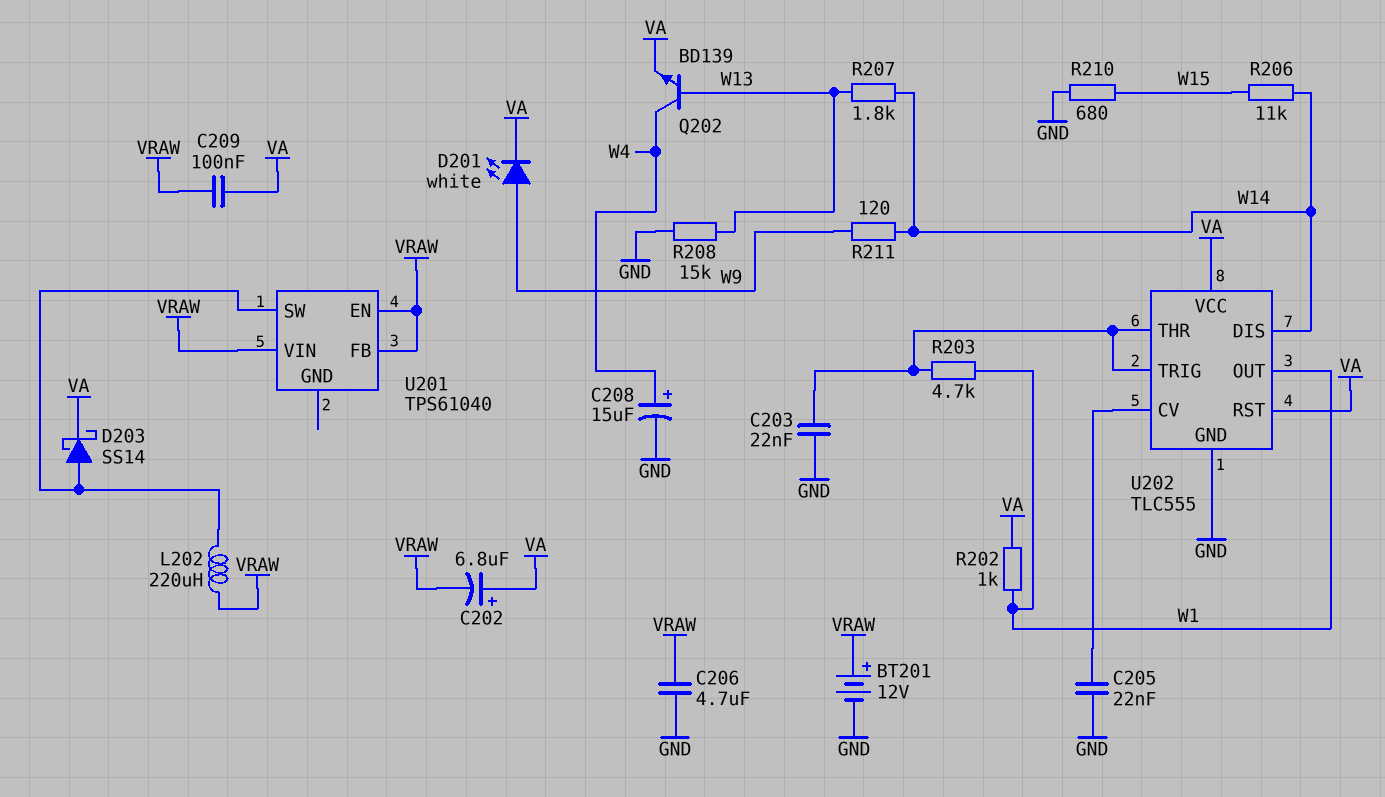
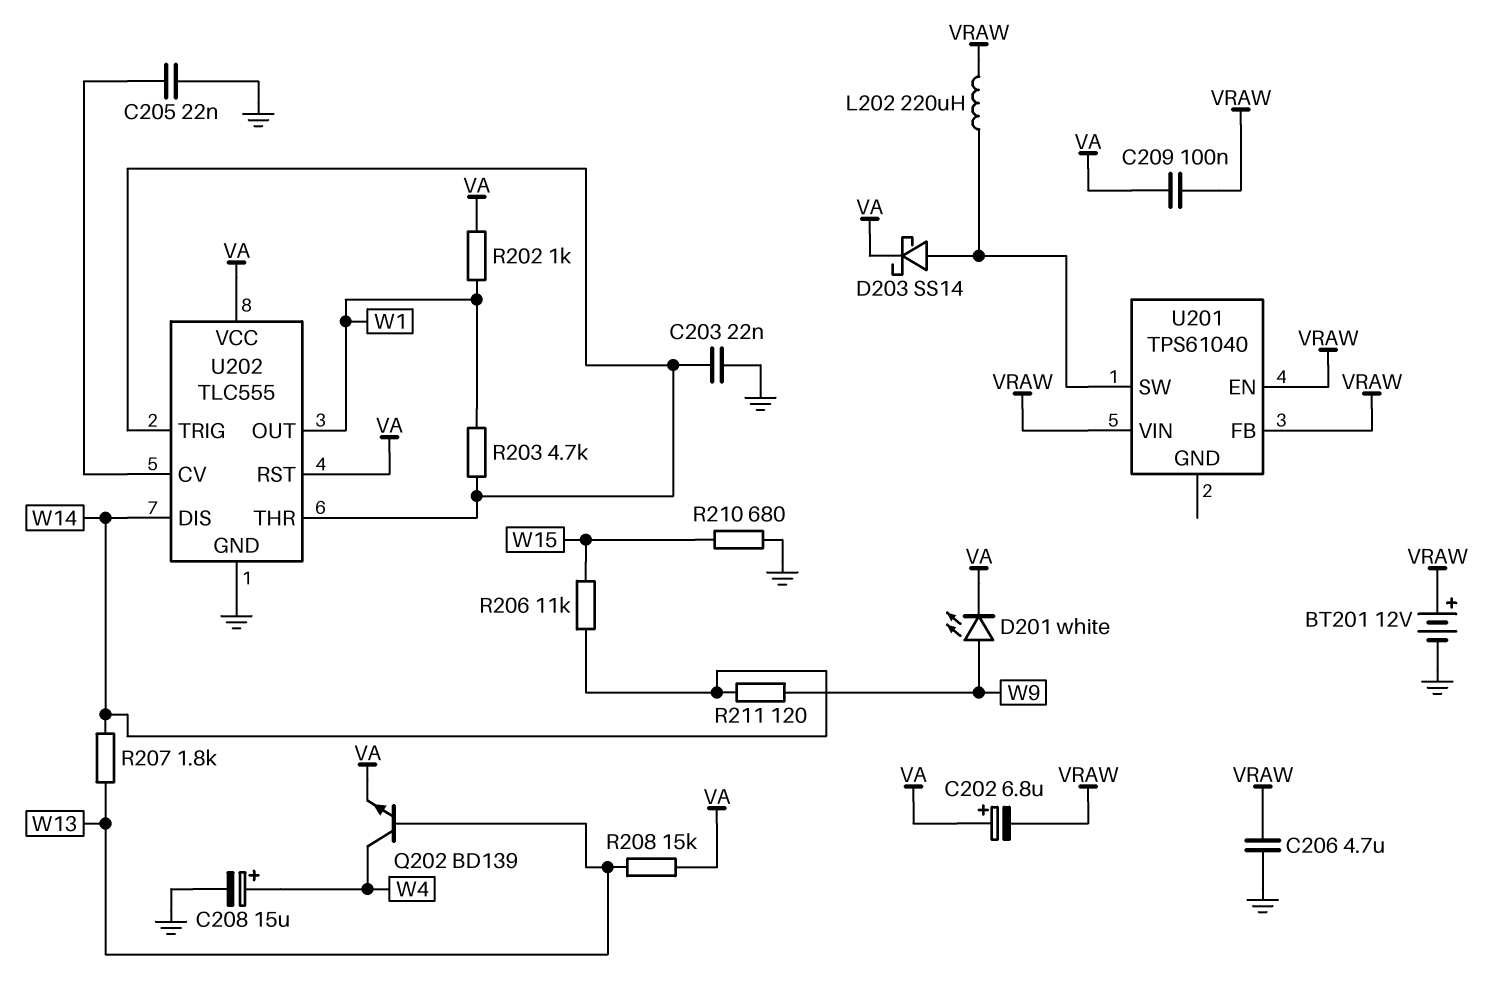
R208: 15k (GND, W13) -> 15k (VA, W13)

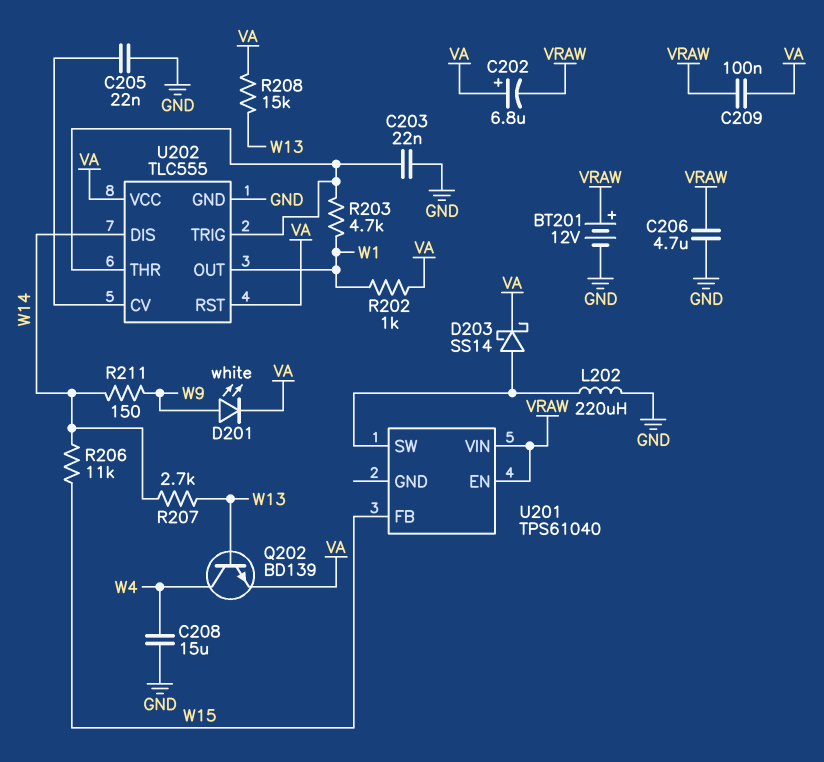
C208: 15uF (plus W4, minus GND) -> 15uF (GND, W4)
L202: 220uH (U201/SW, VRAW) -> 220uH (GND, U201/SW)
R207: 1.8k (W13, W14) -> 2.7k (W13, W14)
R210: 680 (GND, W15) -> none
R211: 120 (W9, W14) -> 150 (W9, W14)
U201 pin FB: VRAW -> W15

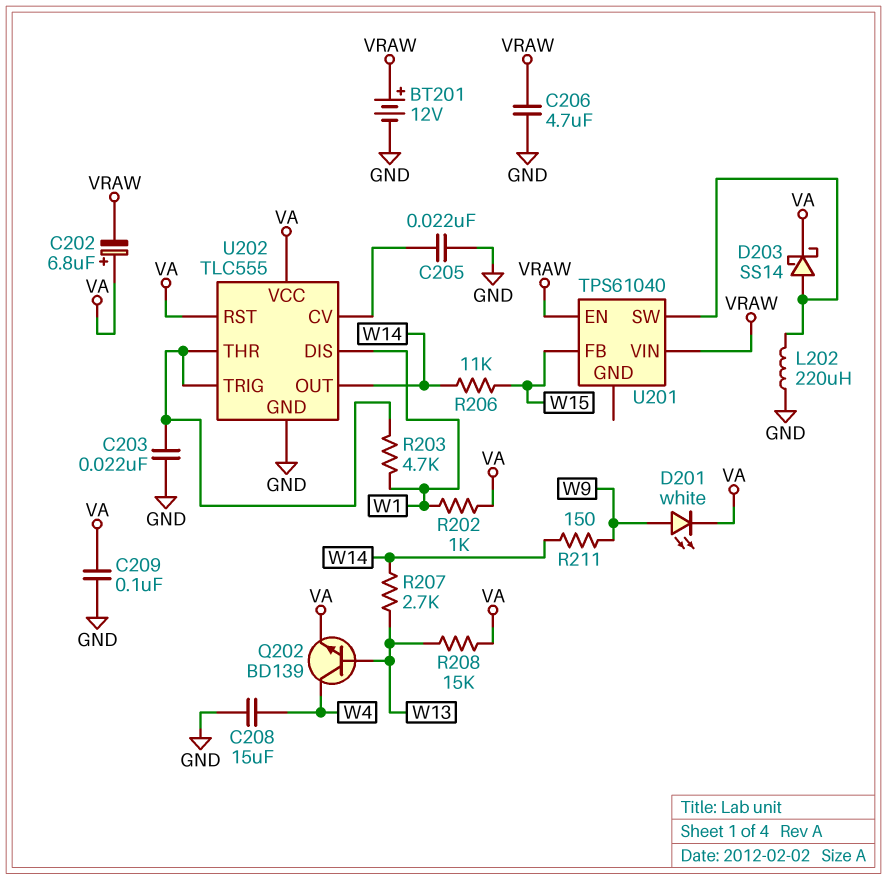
C209: 100nF (VA, VRAW) -> 100nF (GND, VA)
U202 pin DIS: W14 -> W1
U202 pin OUT: W1 -> W14

